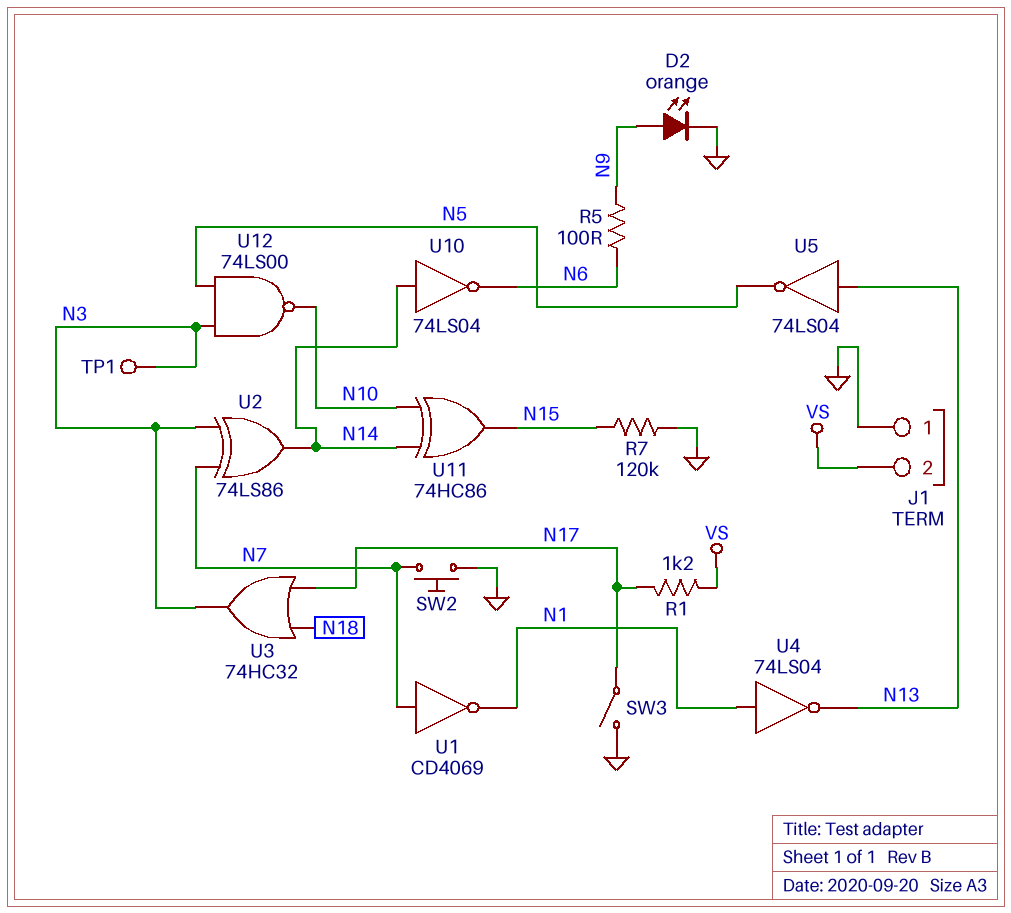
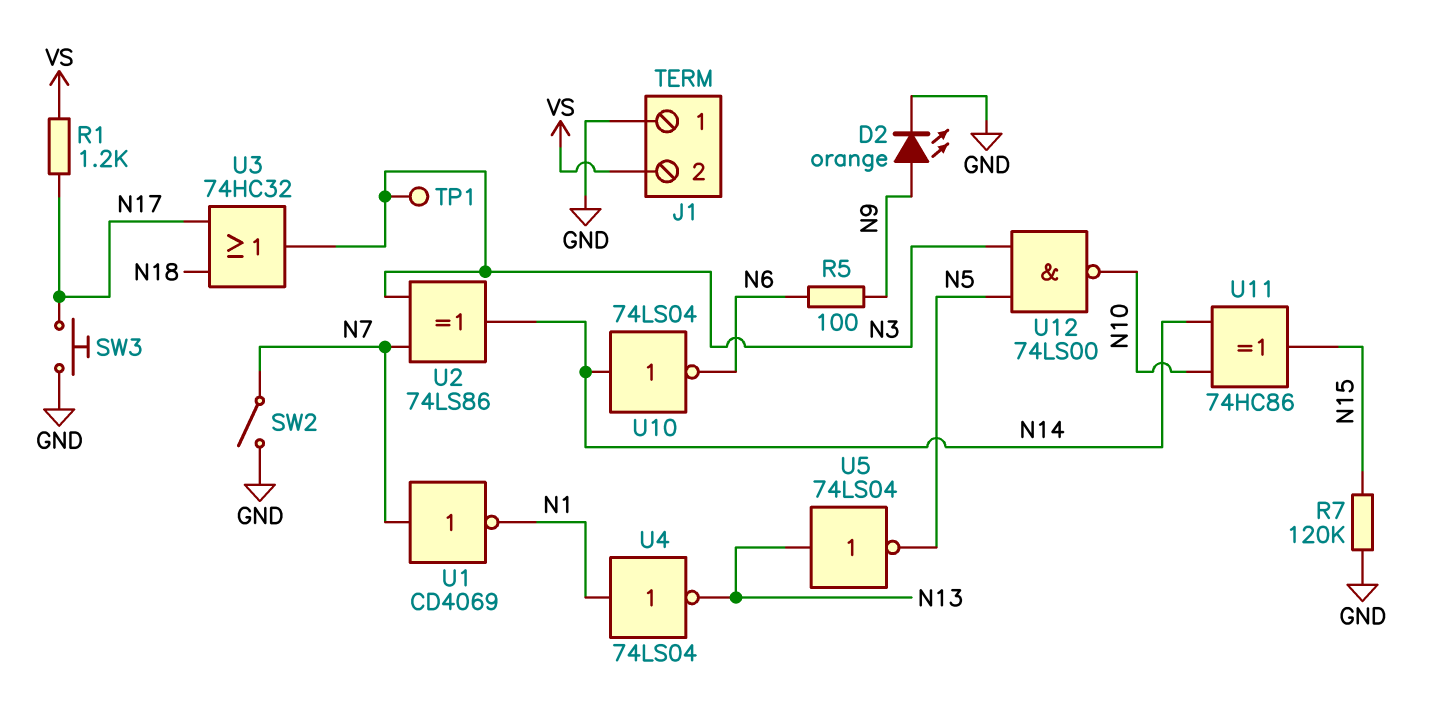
SW2: button (GND, N7) -> switch (GND, N7)
SW3: switch (GND, N17) -> button (GND, N17)

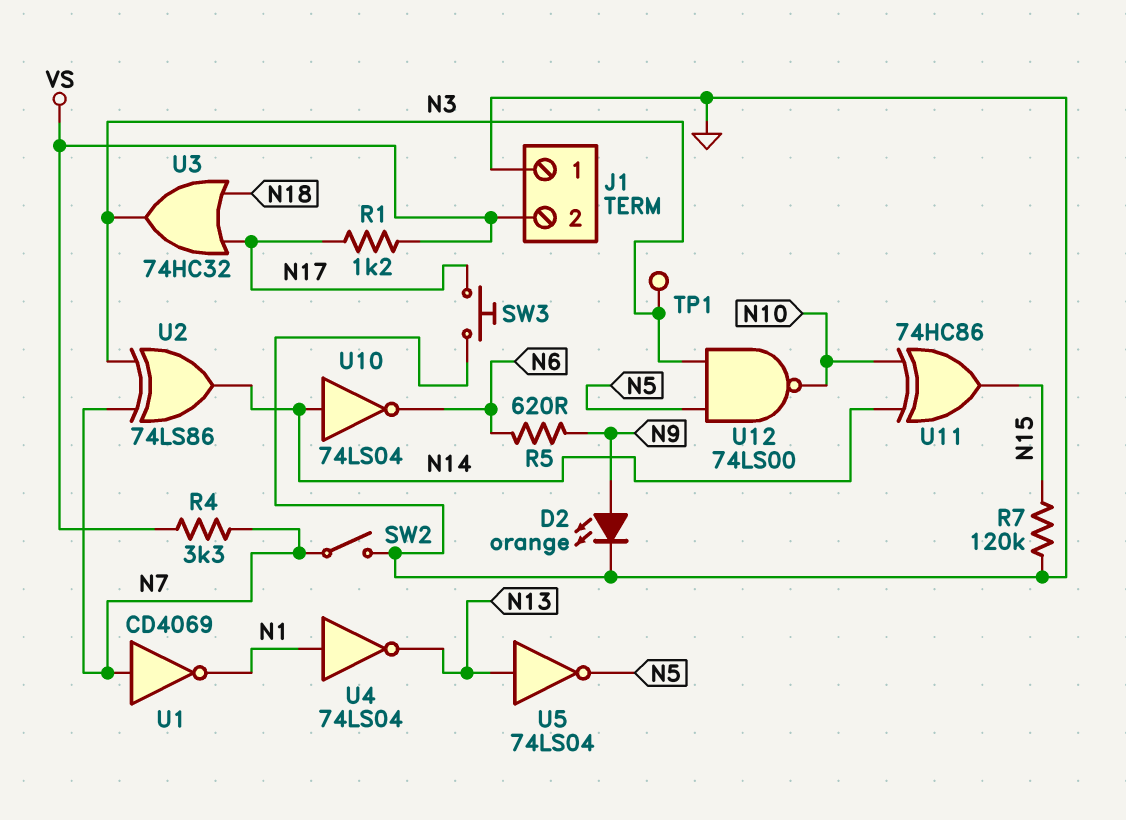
R4: none -> 3.3k (N7, VS)
R5: 100 (N6, N9) -> 620 (N6, N9)

